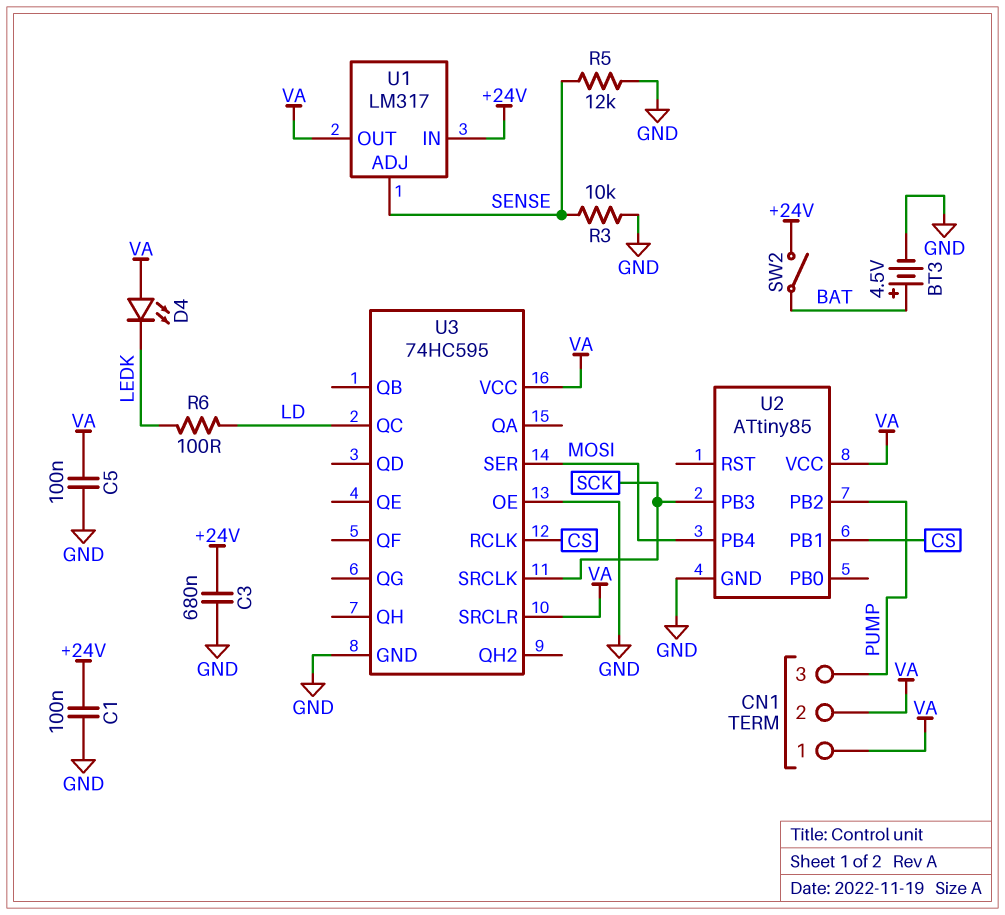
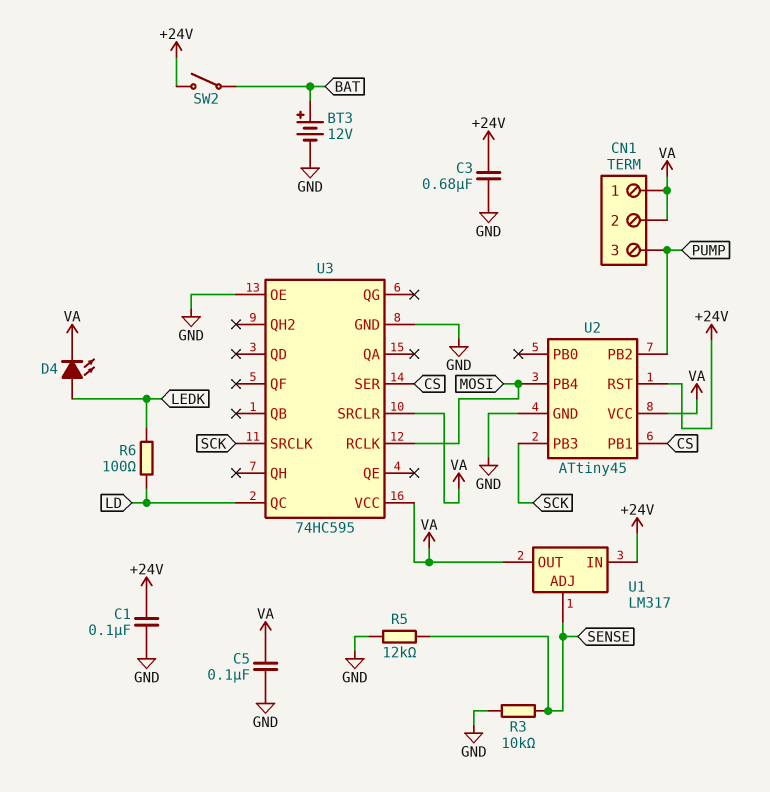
BT3: 4.5V (plus BAT, minus GND) -> 12V (plus BAT, minus GND)
D4: LED (A VA, K LEDK) -> LED (A LEDK, K VA)
U2: ATtiny85 -> ATtiny45
U2 pin RST: none -> +24V
U3 pin RCLK: CS -> MOSI
U3 pin SER: MOSI -> CS

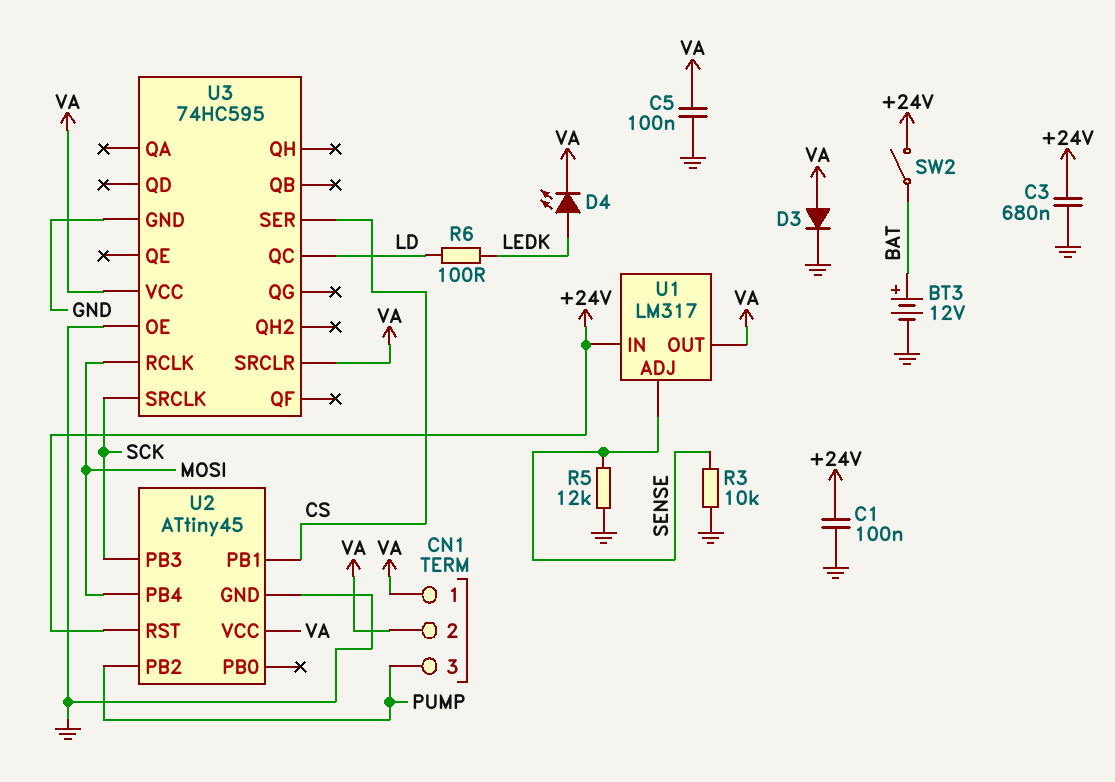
D3: none -> diode (A VA, K GND)

